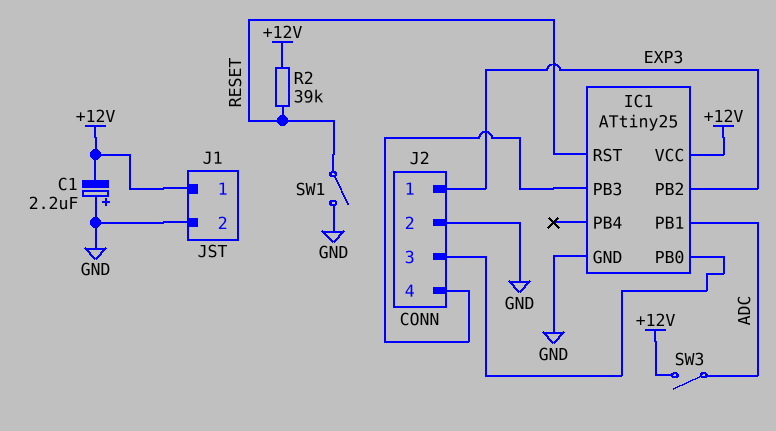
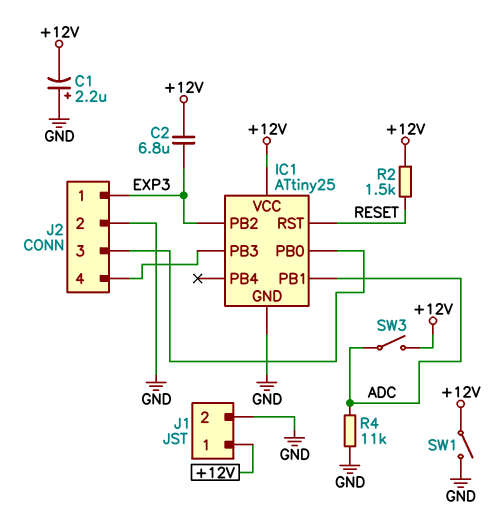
C2: none -> 6.8uF (+12V, EXP3)
R2: 39k (+12V, RESET) -> 1.5k (+12V, RESET)
R4: none -> 11k (ADC, GND)
SW1: switch (GND, RESET) -> switch (+12V, GND)

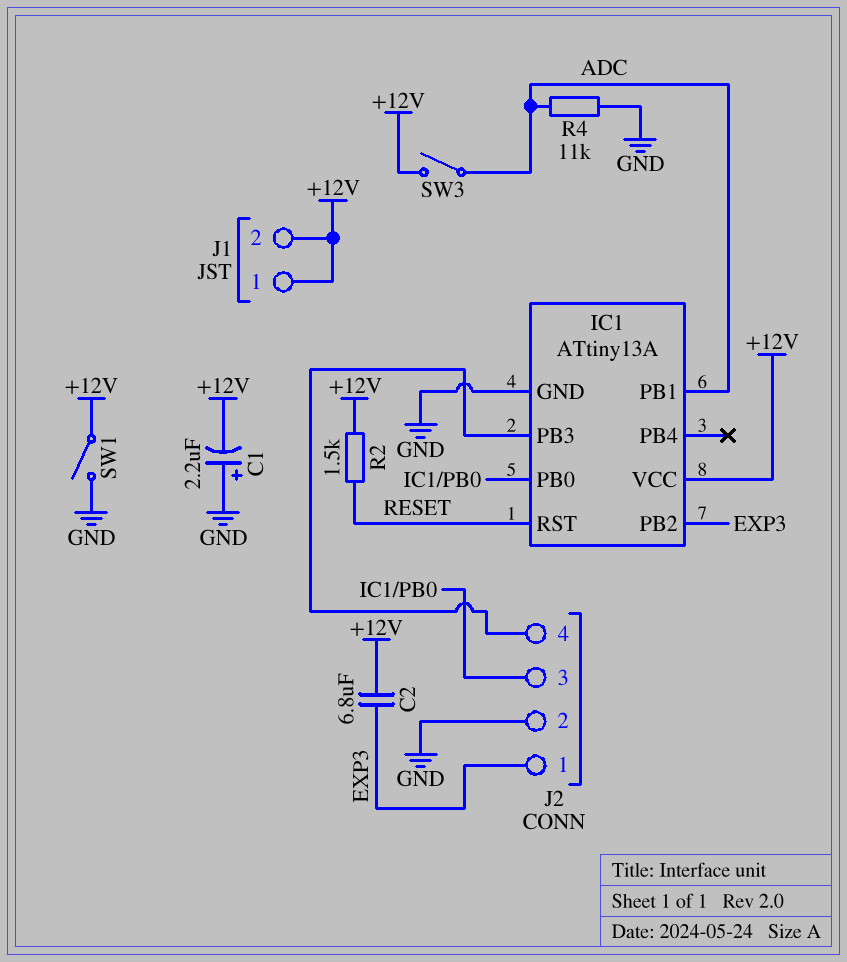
IC1: ATtiny25 -> ATtiny13A
J1 pin 2: GND -> +12V

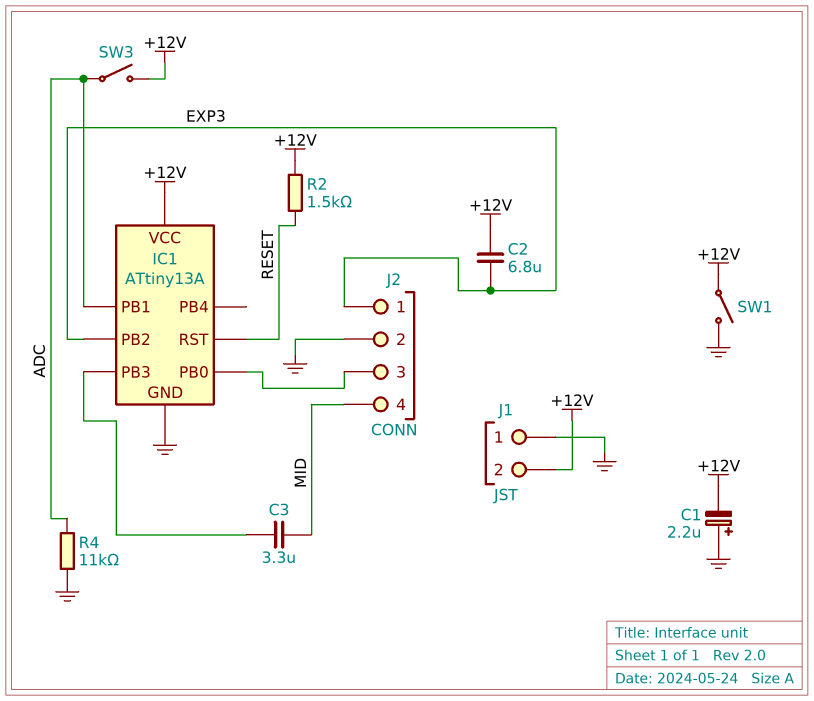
C3: none -> 3.3uF (IC1/PB3, MID)
J1 pin 1: +12V -> GND
J2 pin 4: IC1/PB3 -> MID

